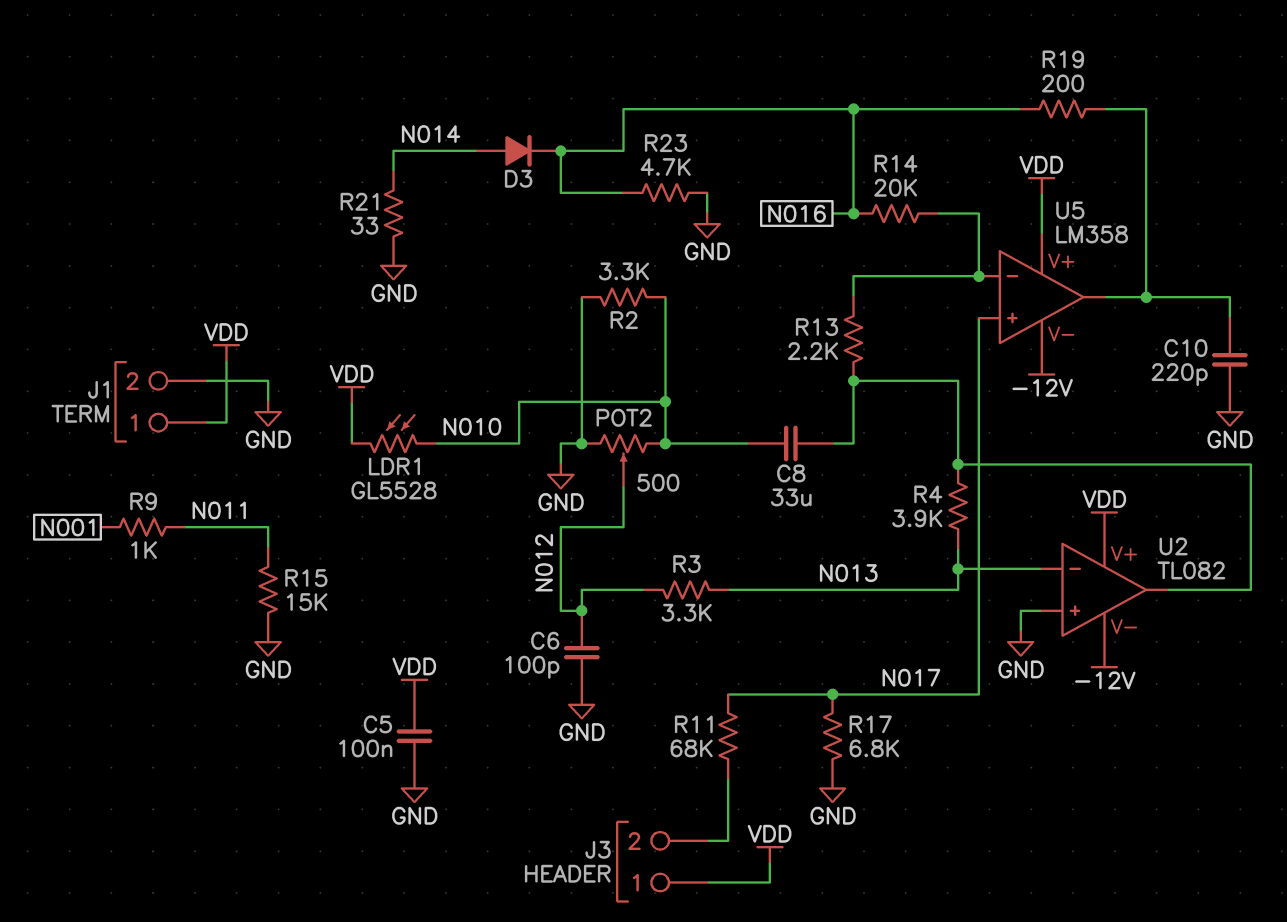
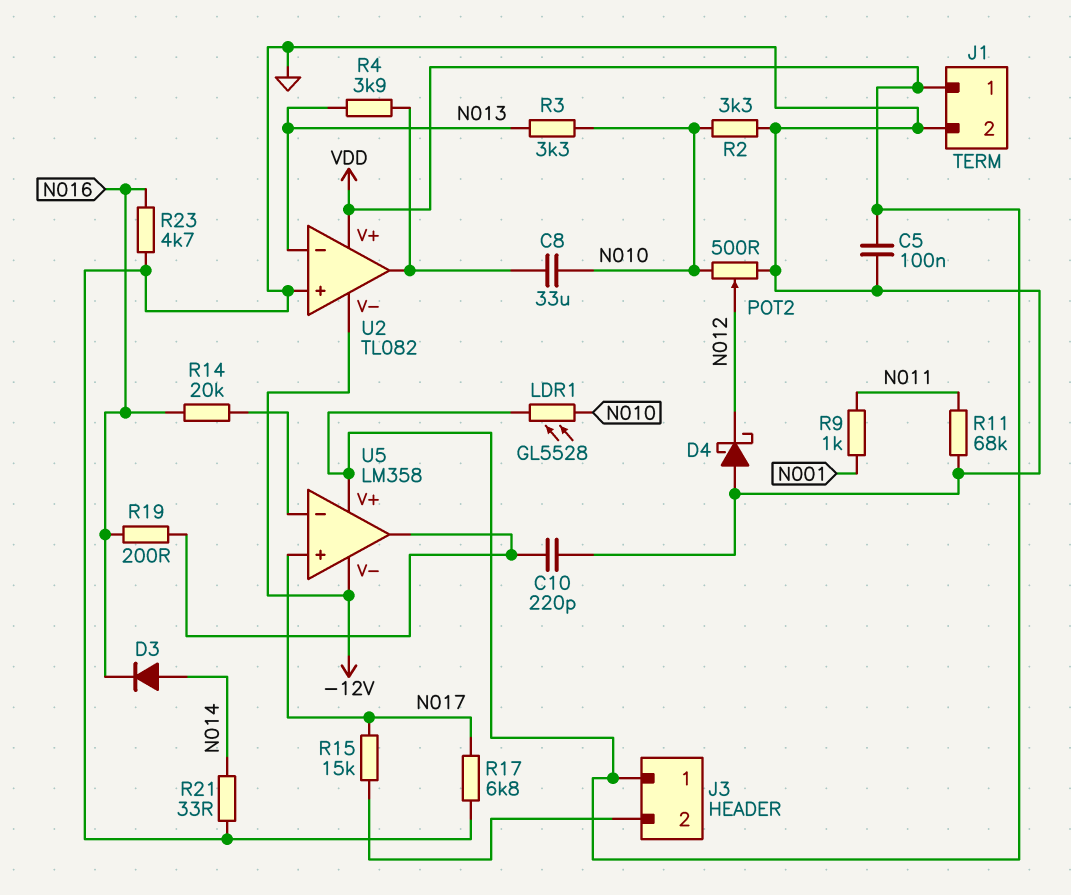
C6: 100pF (GND, N012) -> none
D4: none -> schottky (A GND, K N012)
R3: 3.3k (N012, N013) -> 3.3k (N010, N013)
R11: 68k (J3/2, N017) -> 68k (GND, N011)
R13: 2.2k (U2/out, U5/in-) -> none
R15: 15k (GND, N011) -> 15k (J3/2, N017)

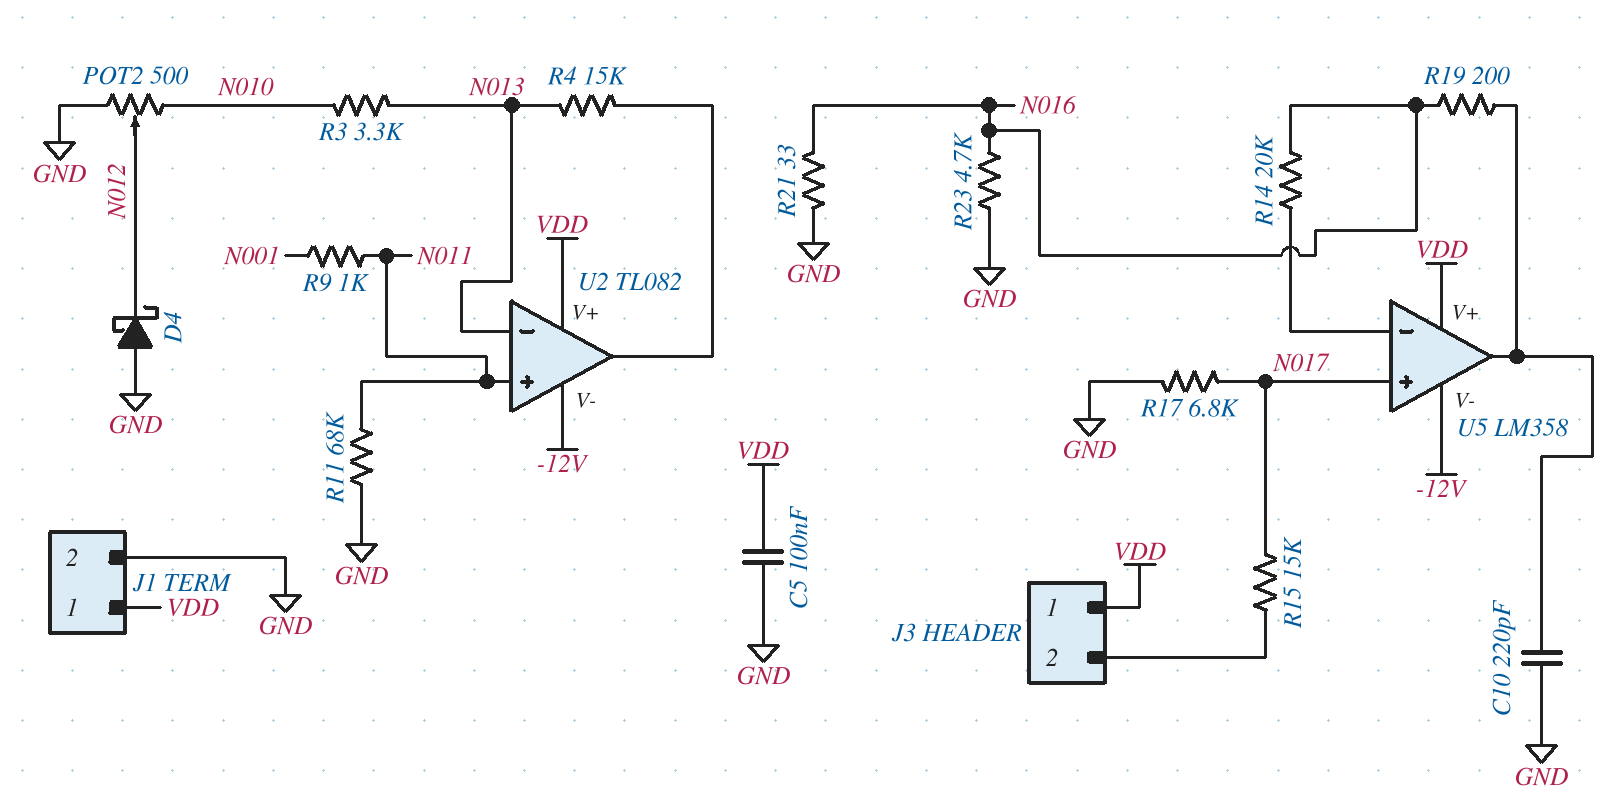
C8: 33uF (N010, U2/out) -> none
D3: diode (A N014, K N016) -> none
LDR1: GL5528 (N010, VDD) -> none
R2: 3.3k (GND, N010) -> none
R4: 3.9k (N013, U2/out) -> 15k (N013, U2/out)
R21: 33 (GND, N014) -> 33 (GND, N016)
U2 pin in+: GND -> N011

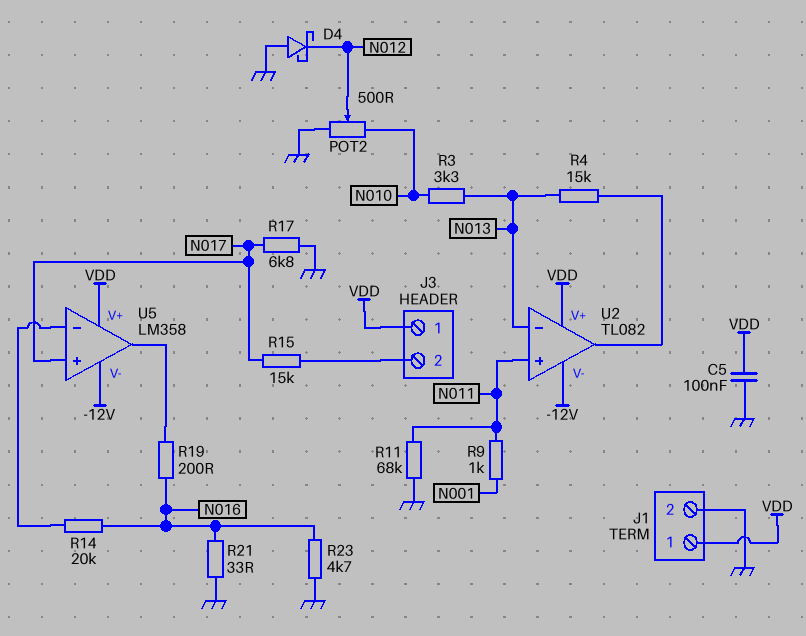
C10: 220pF (GND, U5/out) -> none

